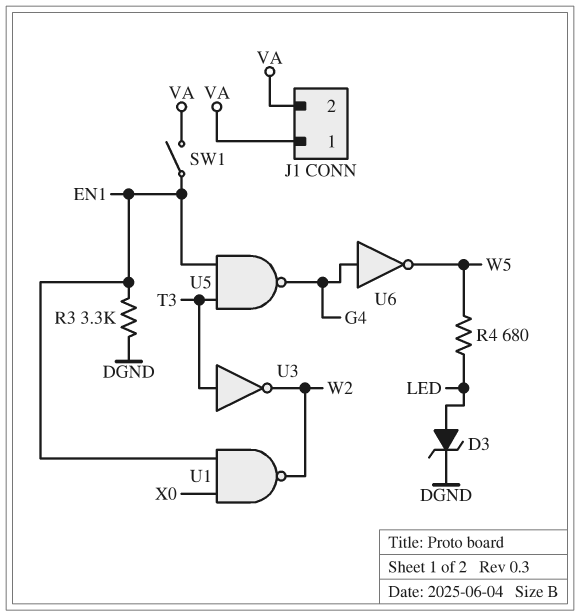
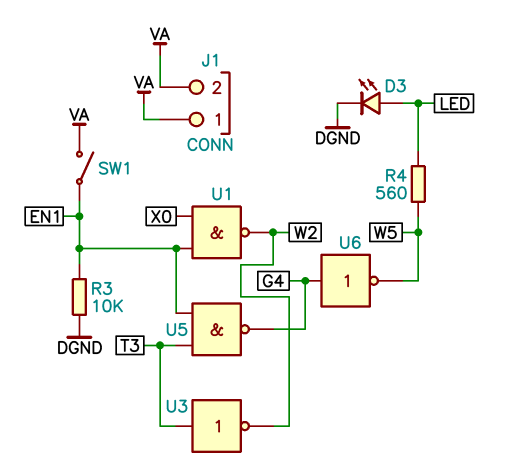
D3: zener (A LED, K DGND) -> LED (A LED, K DGND)
R3: 3.3k (DGND, EN1) -> 10k (DGND, EN1)
R4: 680 (LED, W5) -> 560 (LED, W5)

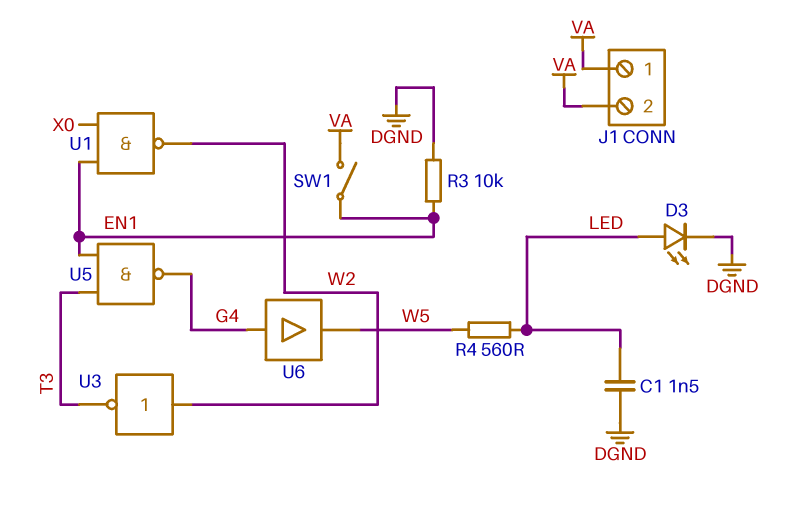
C1: none -> 1.5nF (DGND, LED)
U3: NOT (in T3, out W2) -> NOT (in W2, out T3)
U6: NOT (in G4, out W5) -> buffer (in G4, out W5)

